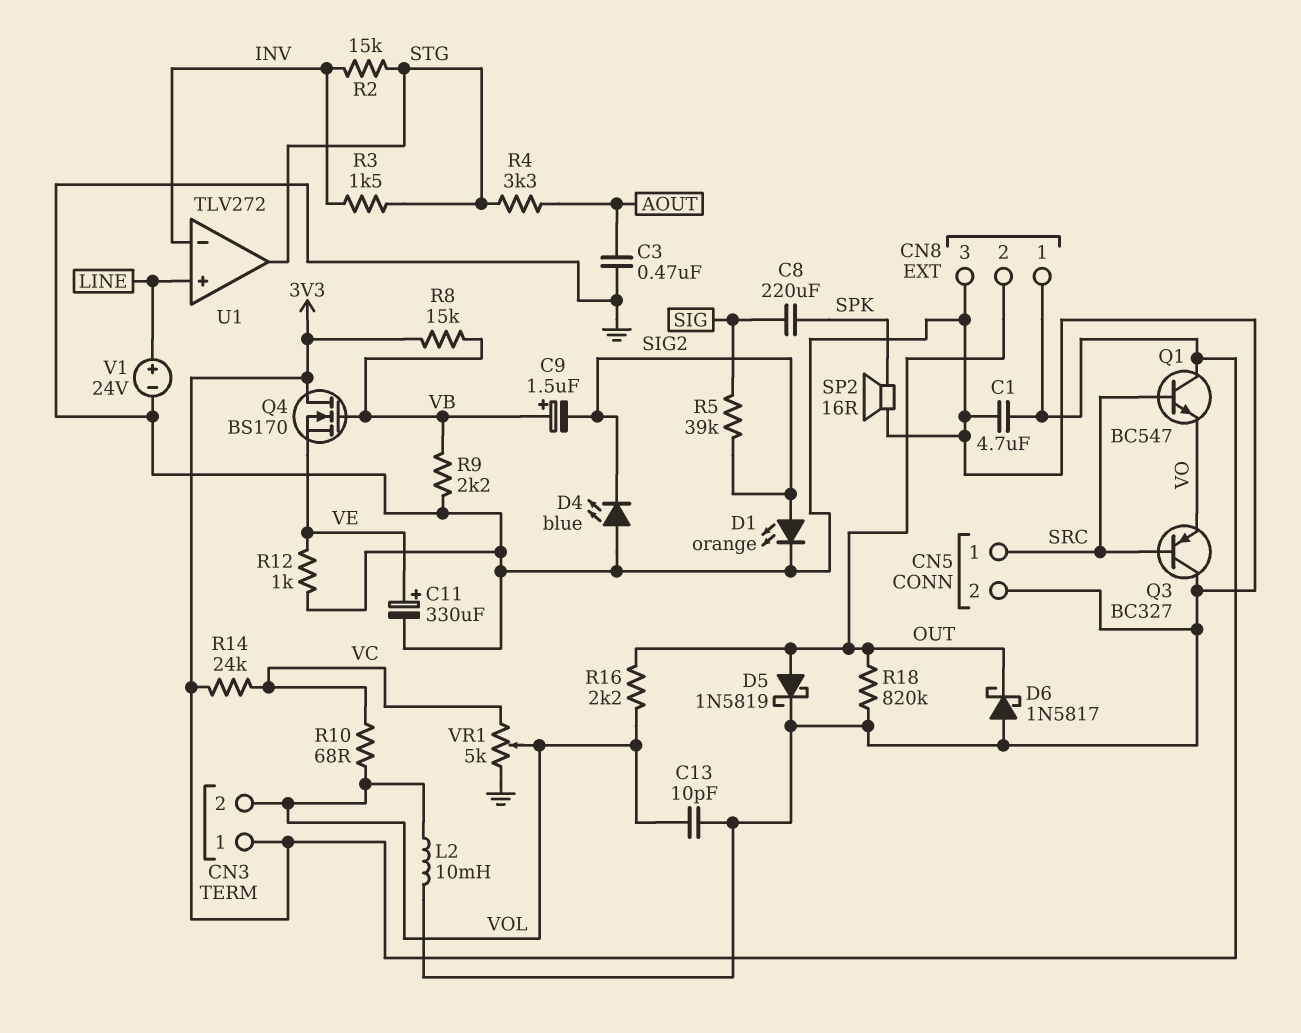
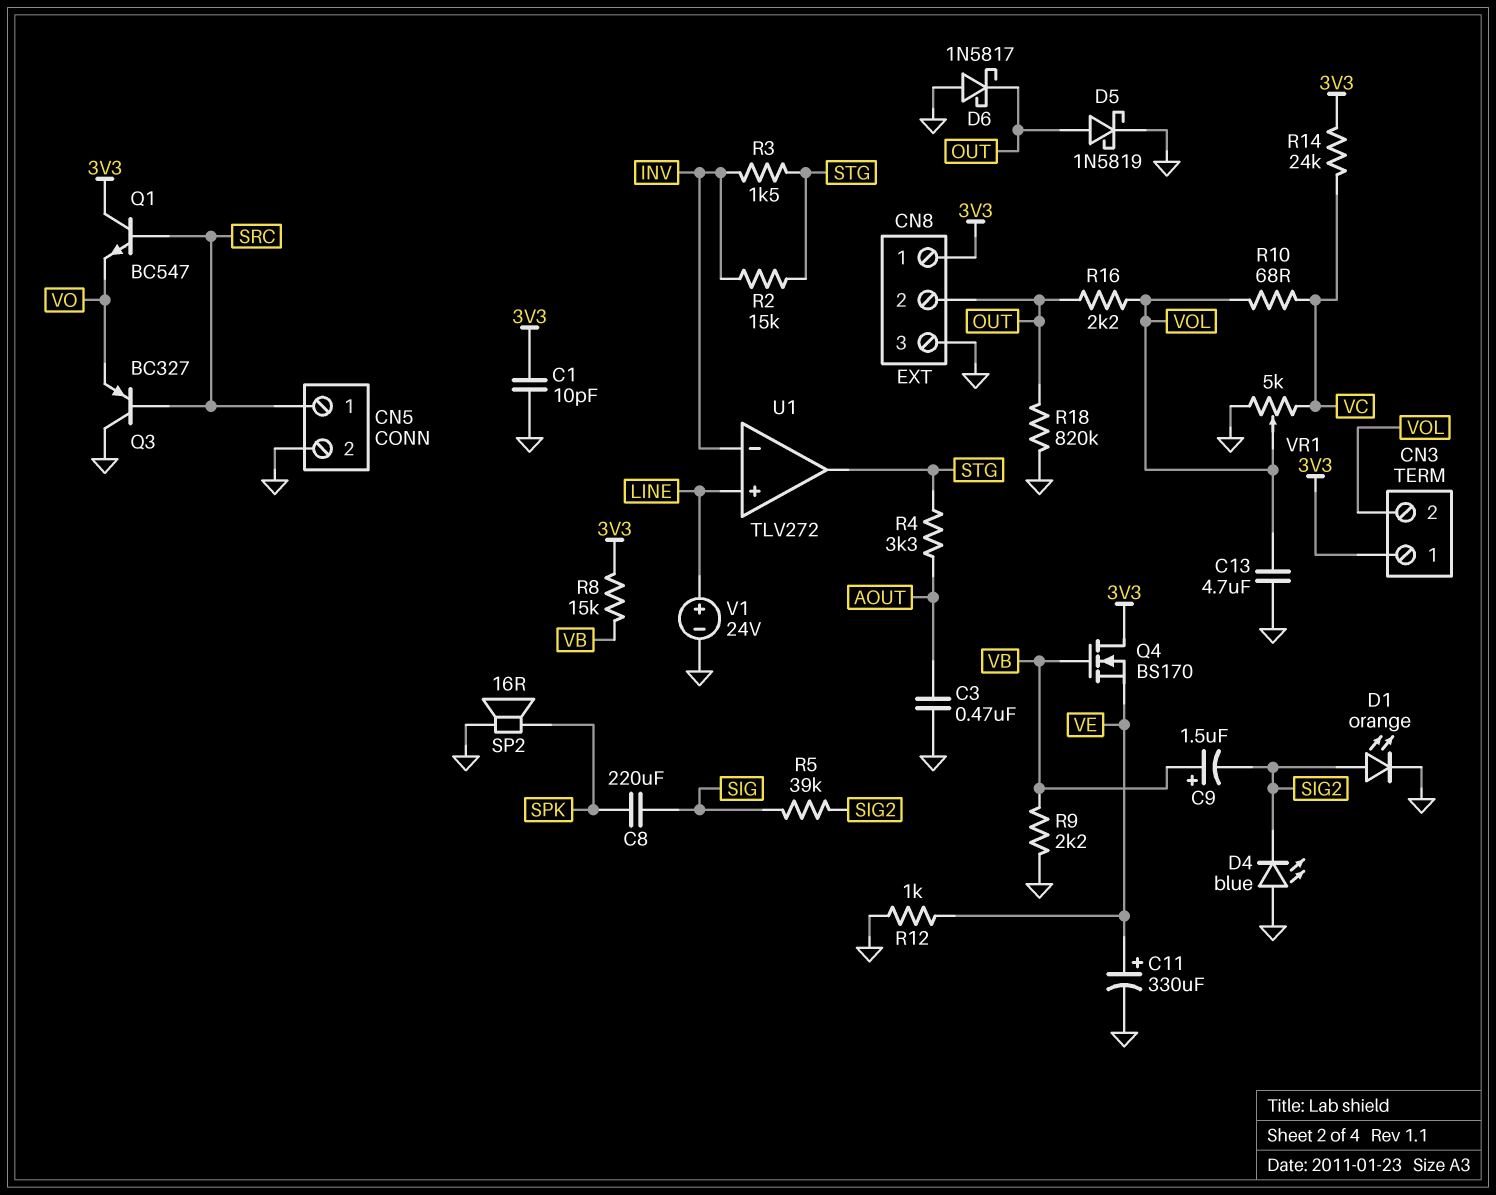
C1: 4.7uF (3V3, GND) -> 10pF (3V3, GND)
C13: 10pF (GND, VOL) -> 4.7uF (GND, VOL)
L2: 10mH (GND, VOL) -> none

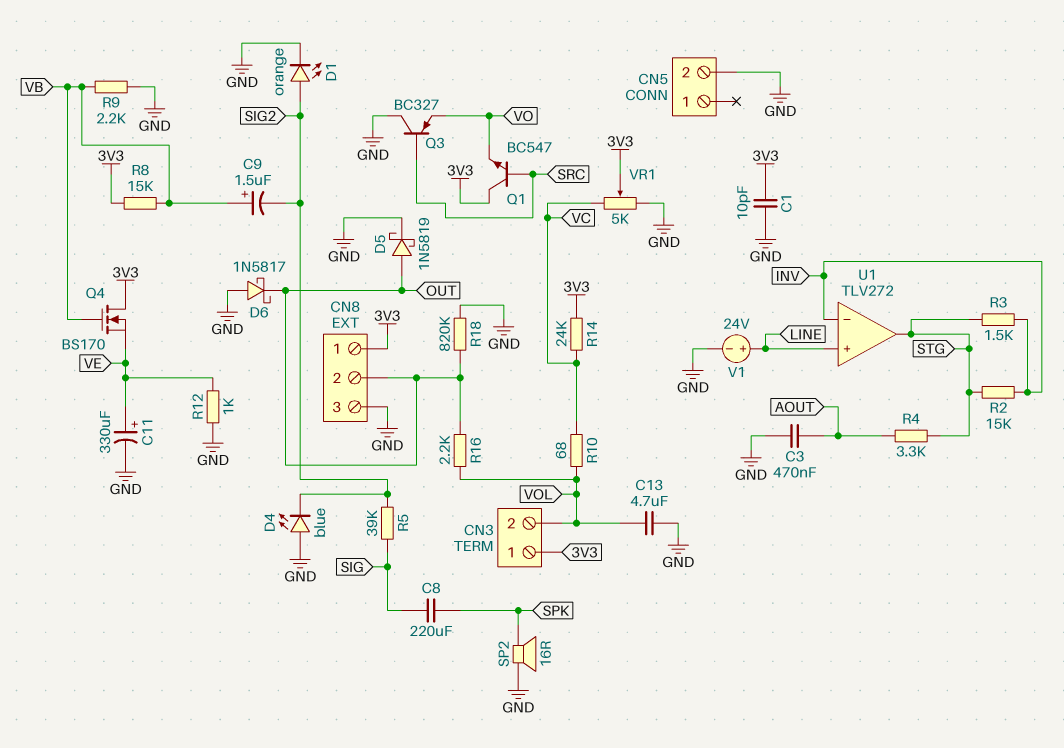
CN5 pin 1: SRC -> none
VR1: 5k (GND, VC, wiper VOL) -> 5k (GND, VC, wiper 3V3)

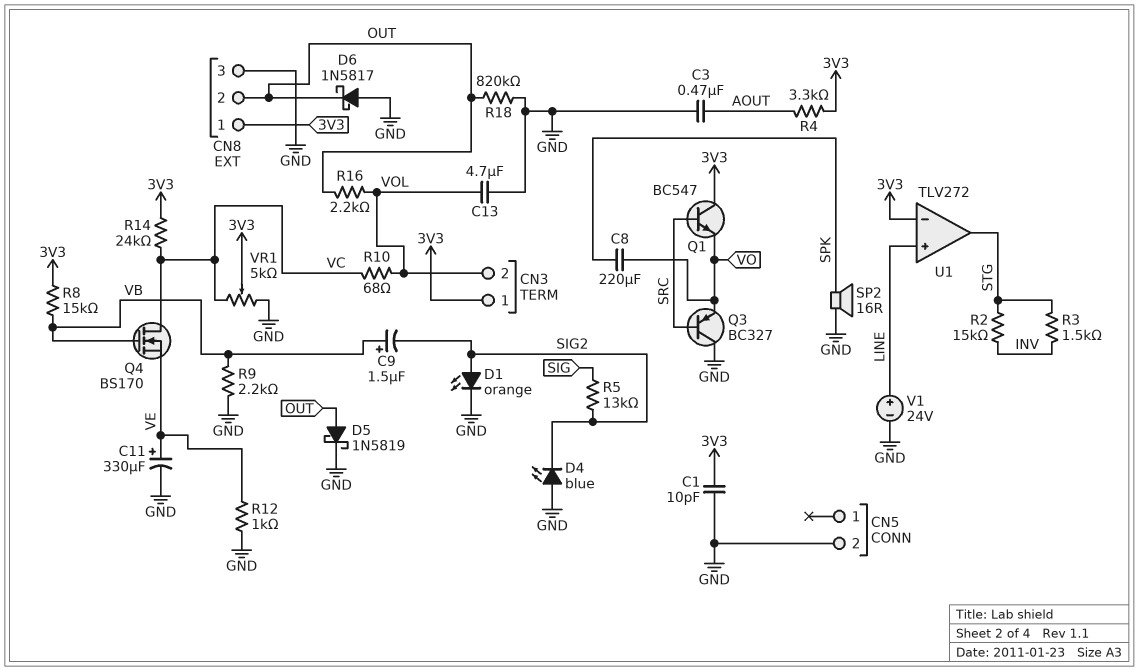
C8: 220uF (SIG, SPK) -> 220uF (SPK, VO)
Q4: NMOS BS170 (G VB, D 3V3, S VE) -> NMOS BS170 (G VB, D VC, S VE)
R4: 3.3k (AOUT, STG) -> 3.3k (3V3, AOUT)
R5: 39k (SIG, SIG2) -> 13k (SIG, SIG2)
U1 pin in-: INV -> 3V3

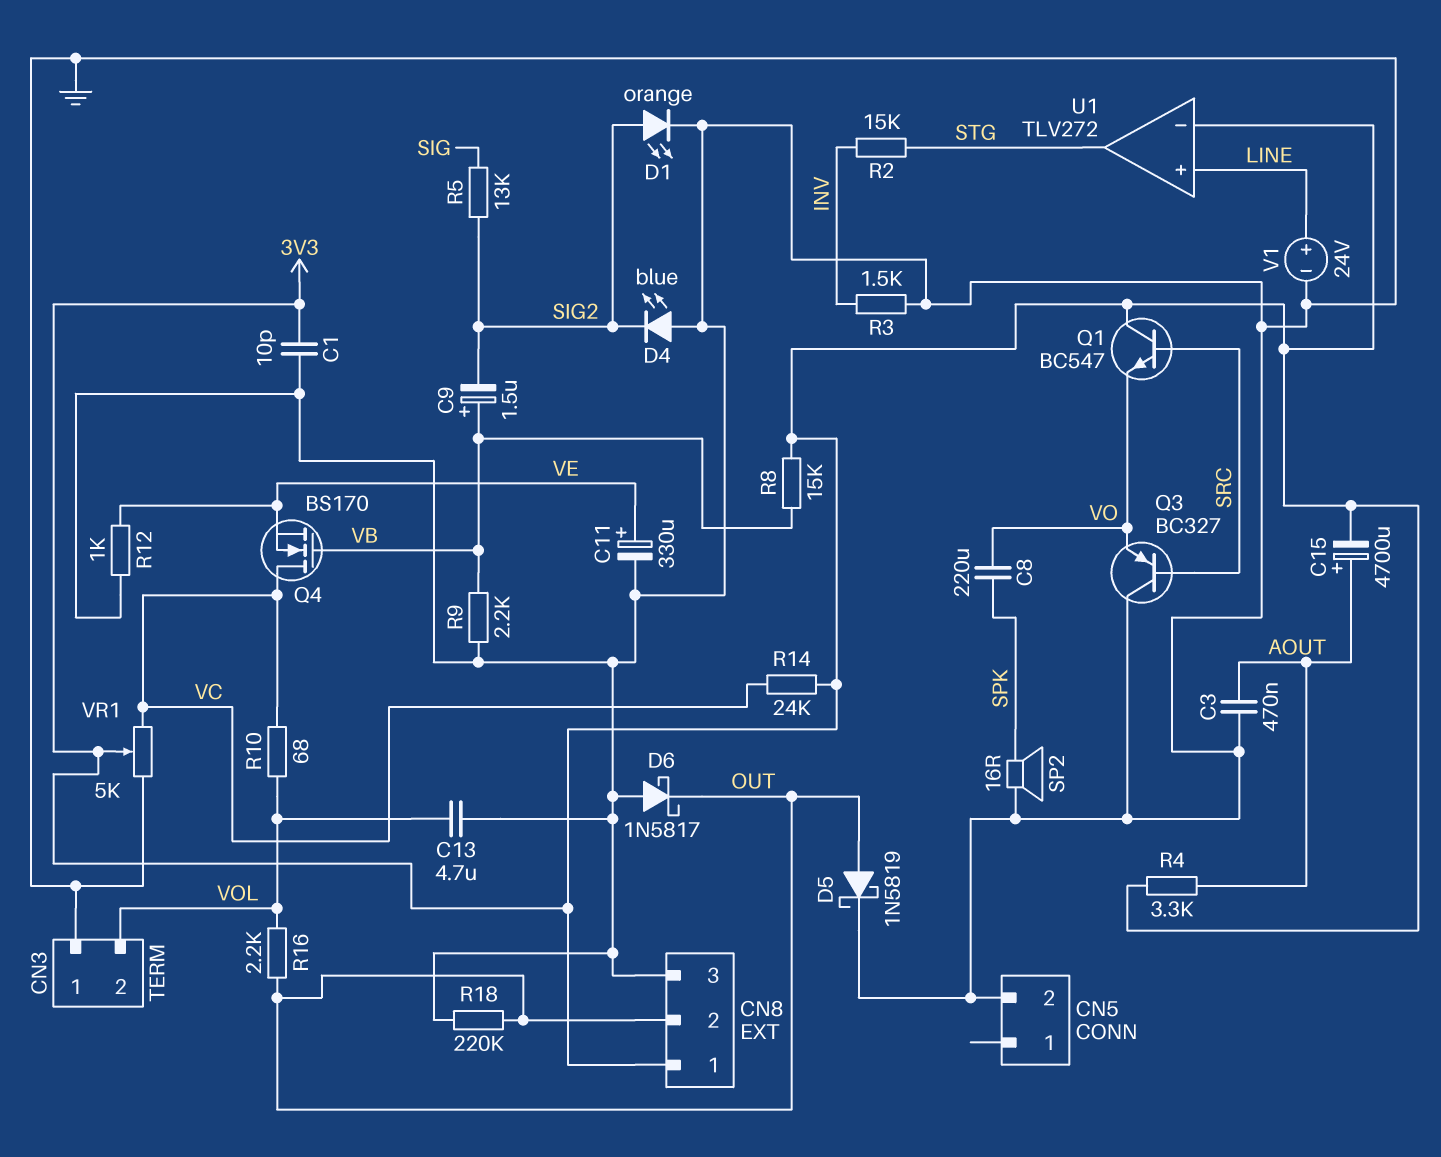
C15: none -> 4700uF (plus AOUT, minus 3V3)
CN3 pin 1: 3V3 -> GND
R3: 1.5k (INV, STG) -> 1.5k (GND, INV)
R18: 820k (GND, OUT) -> 220k (GND, OUT)

